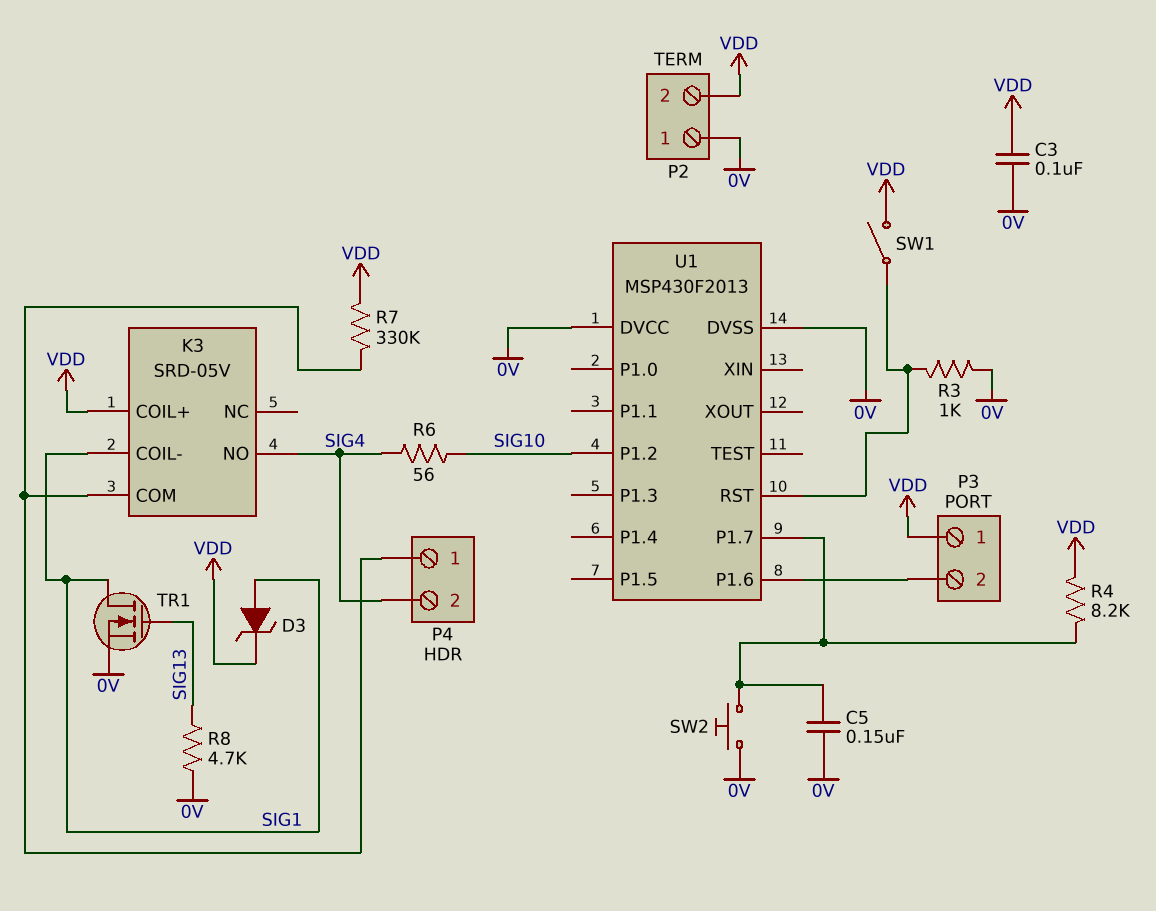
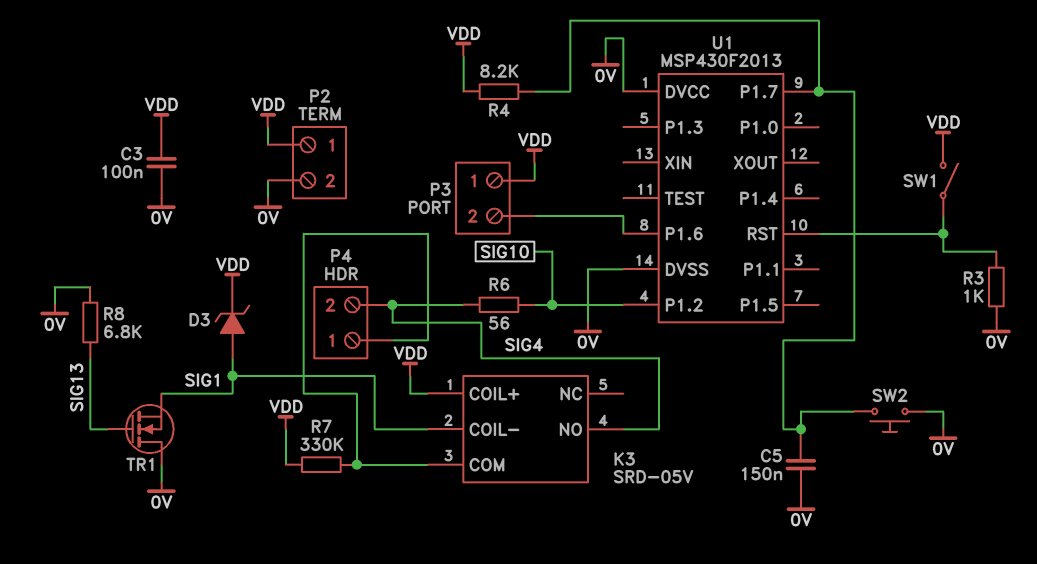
P2 pin 1: 0V -> VDD
P2 pin 2: VDD -> 0V
R8: 4.7k (0V, SIG13) -> 6.8k (0V, SIG13)
TR1: NMOS (G SIG13, D SIG1, S 0V) -> NMOS (G SIG13, D 0V, S SIG1)

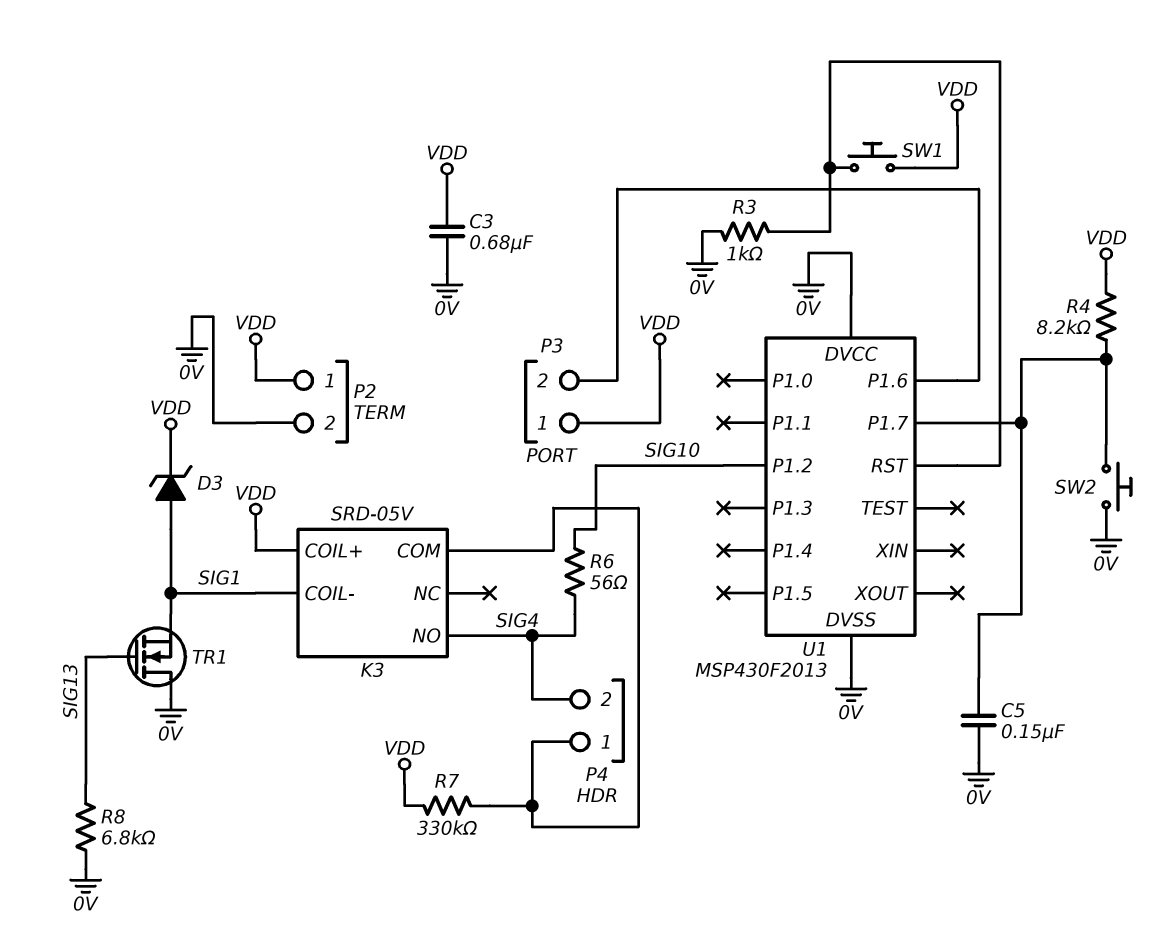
C3: 100nF (0V, VDD) -> 680nF (0V, VDD)
SW1: switch (U1/RST, VDD) -> button (U1/RST, VDD)

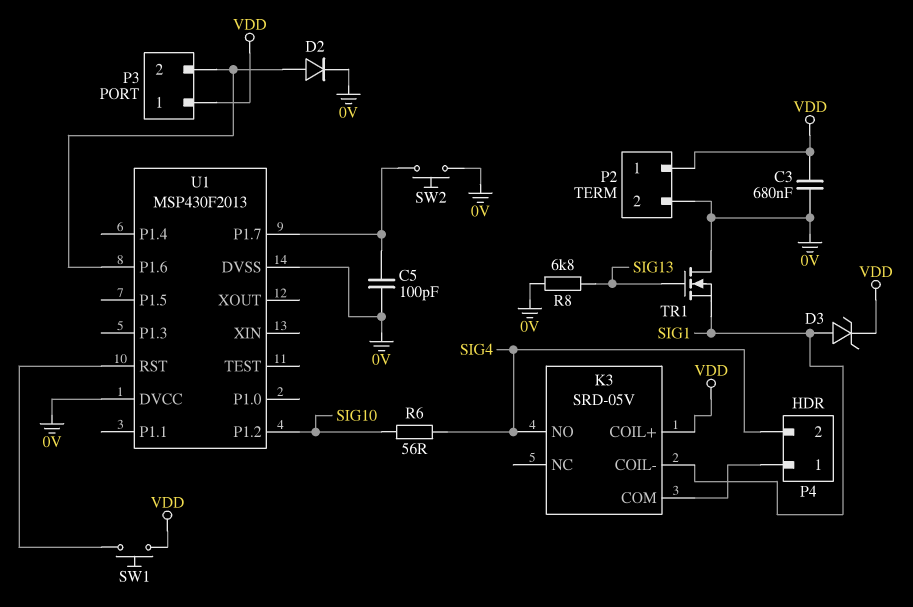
C5: 150nF (0V, U1/P1.7) -> 100pF (0V, U1/P1.7)
D2: none -> diode (A P3/2, K 0V)
R3: 1k (0V, U1/RST) -> none
R4: 8.2k (U1/P1.7, VDD) -> none
R7: 330k (K3/COM, VDD) -> none

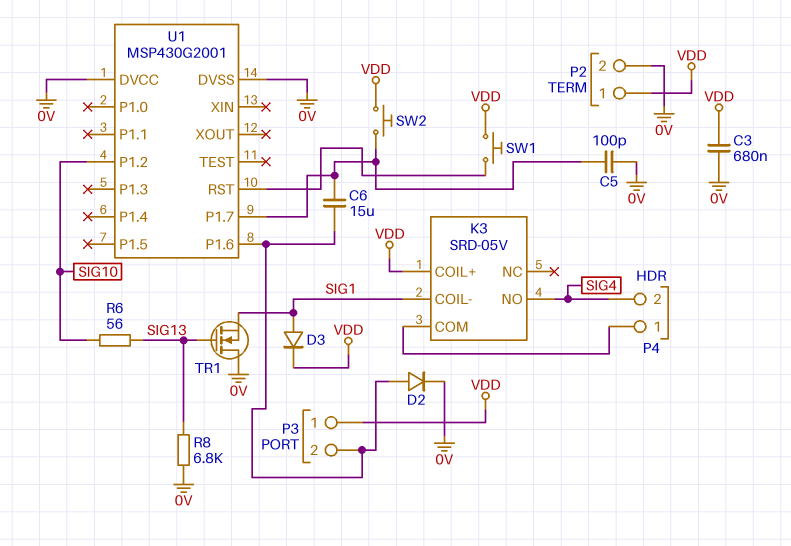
C6: none -> 15uF (P3/2, U1/P1.7)
D3: zener (A SIG1, K VDD) -> diode (A SIG1, K VDD)
R6: 56 (SIG4, SIG10) -> 56 (SIG10, SIG13)
SW2: button (0V, U1/P1.7) -> button (U1/P1.7, VDD)
U1: MSP430F2013 -> MSP430G2001

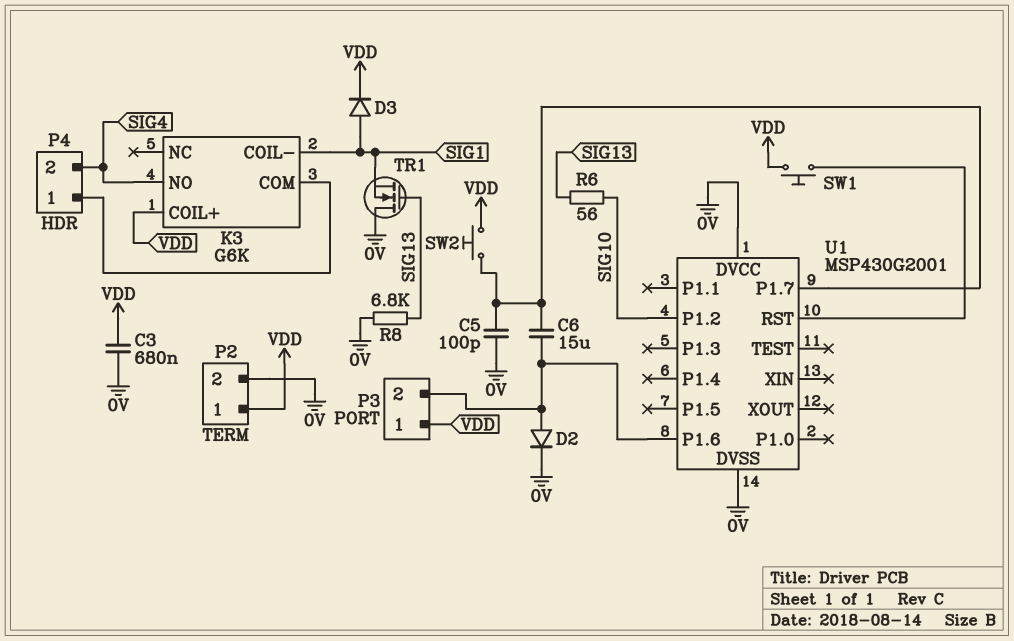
K3: SRD-05V -> G6K

